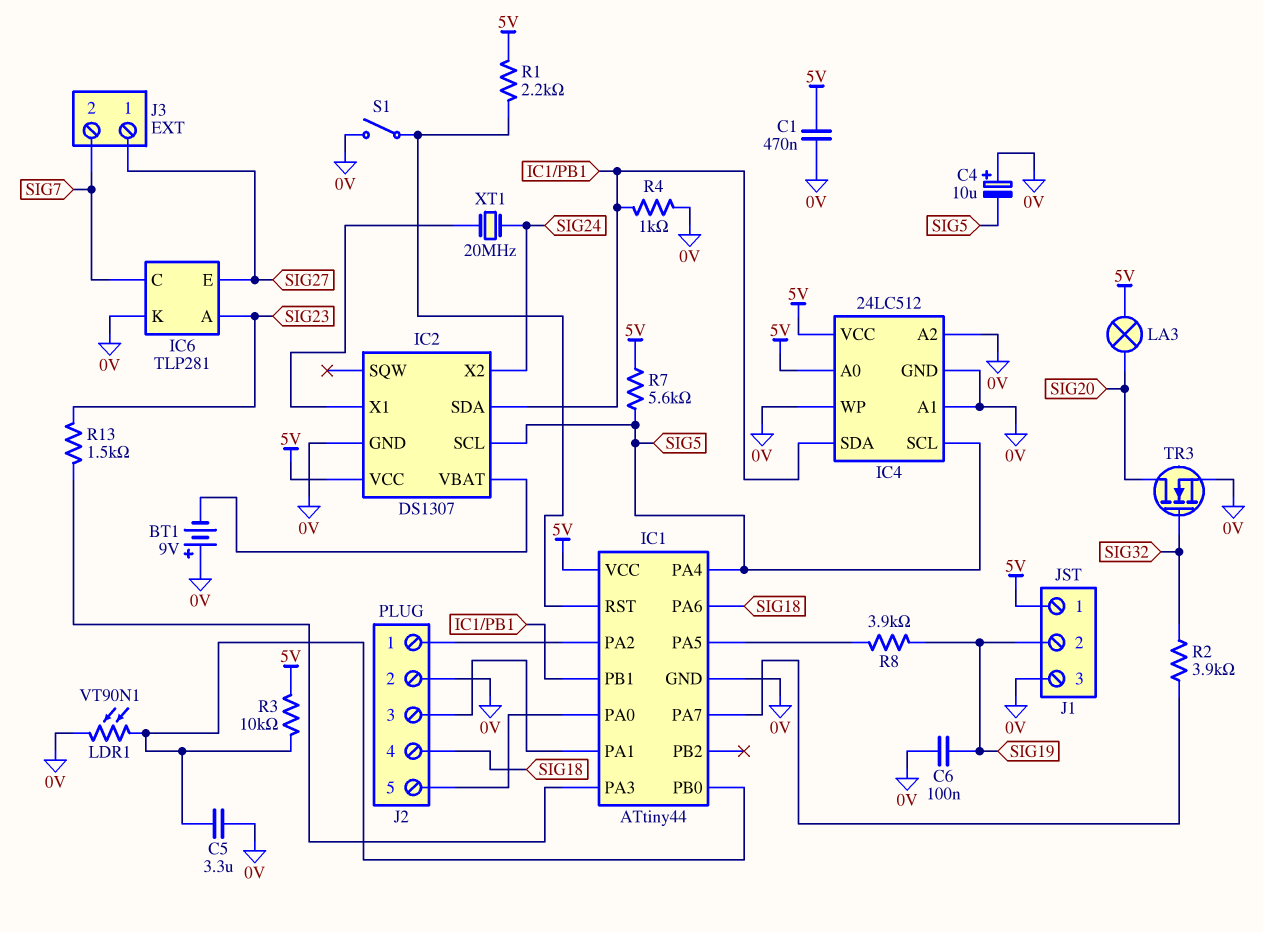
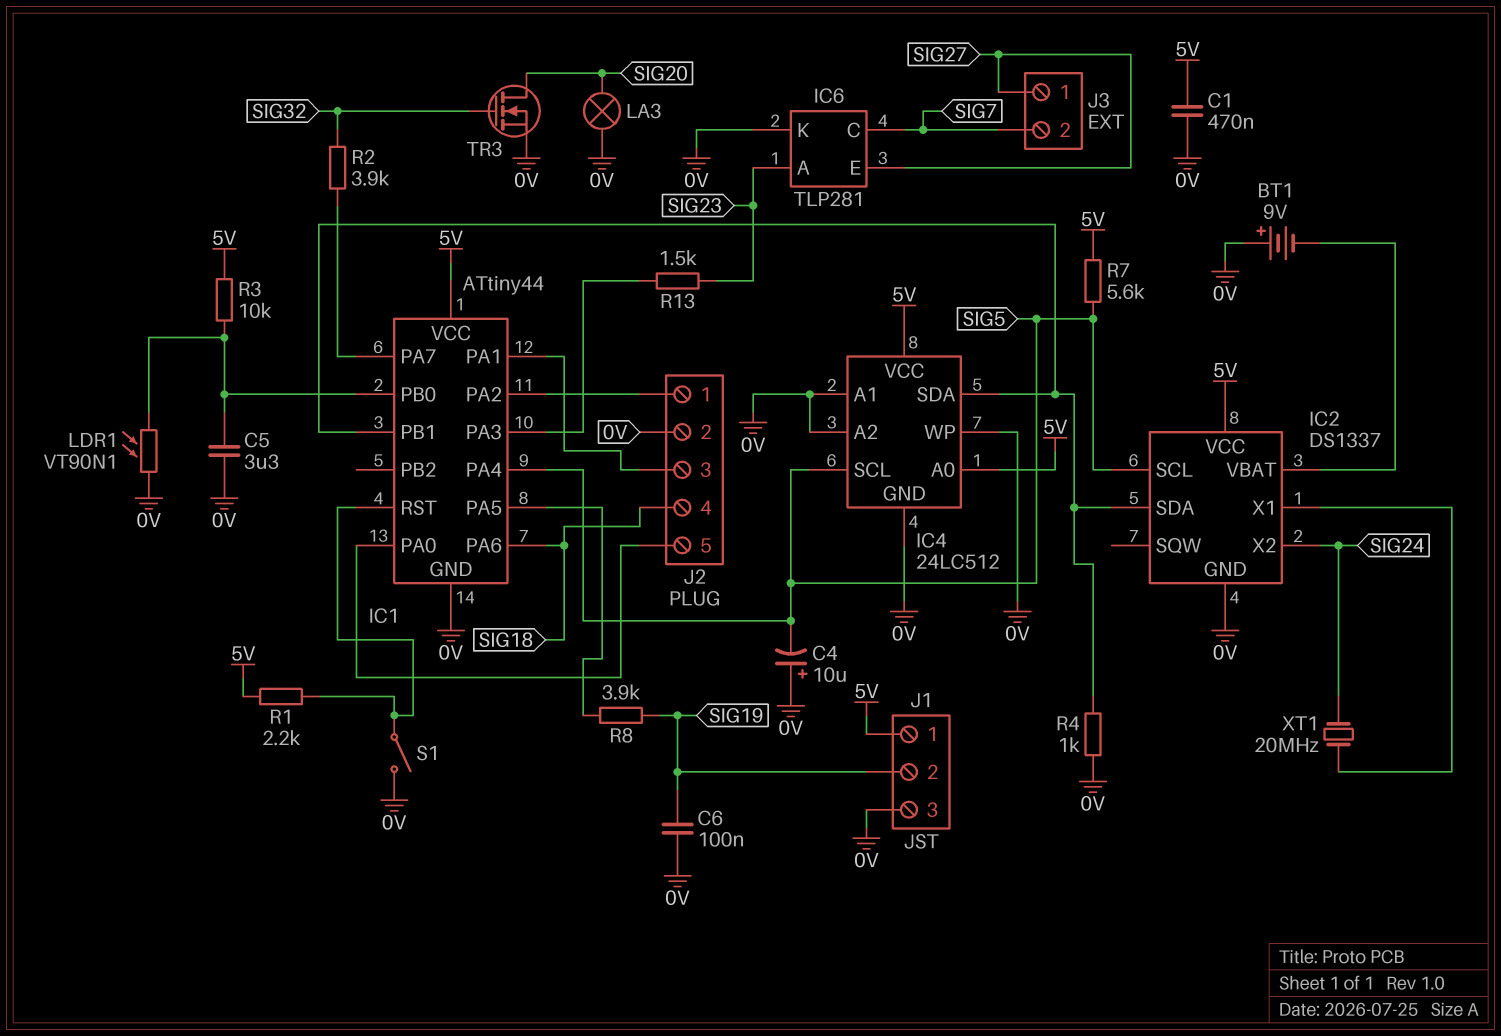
IC2: DS1307 -> DS1337
LA3: lamp (5V, SIG20) -> lamp (0V, SIG20)

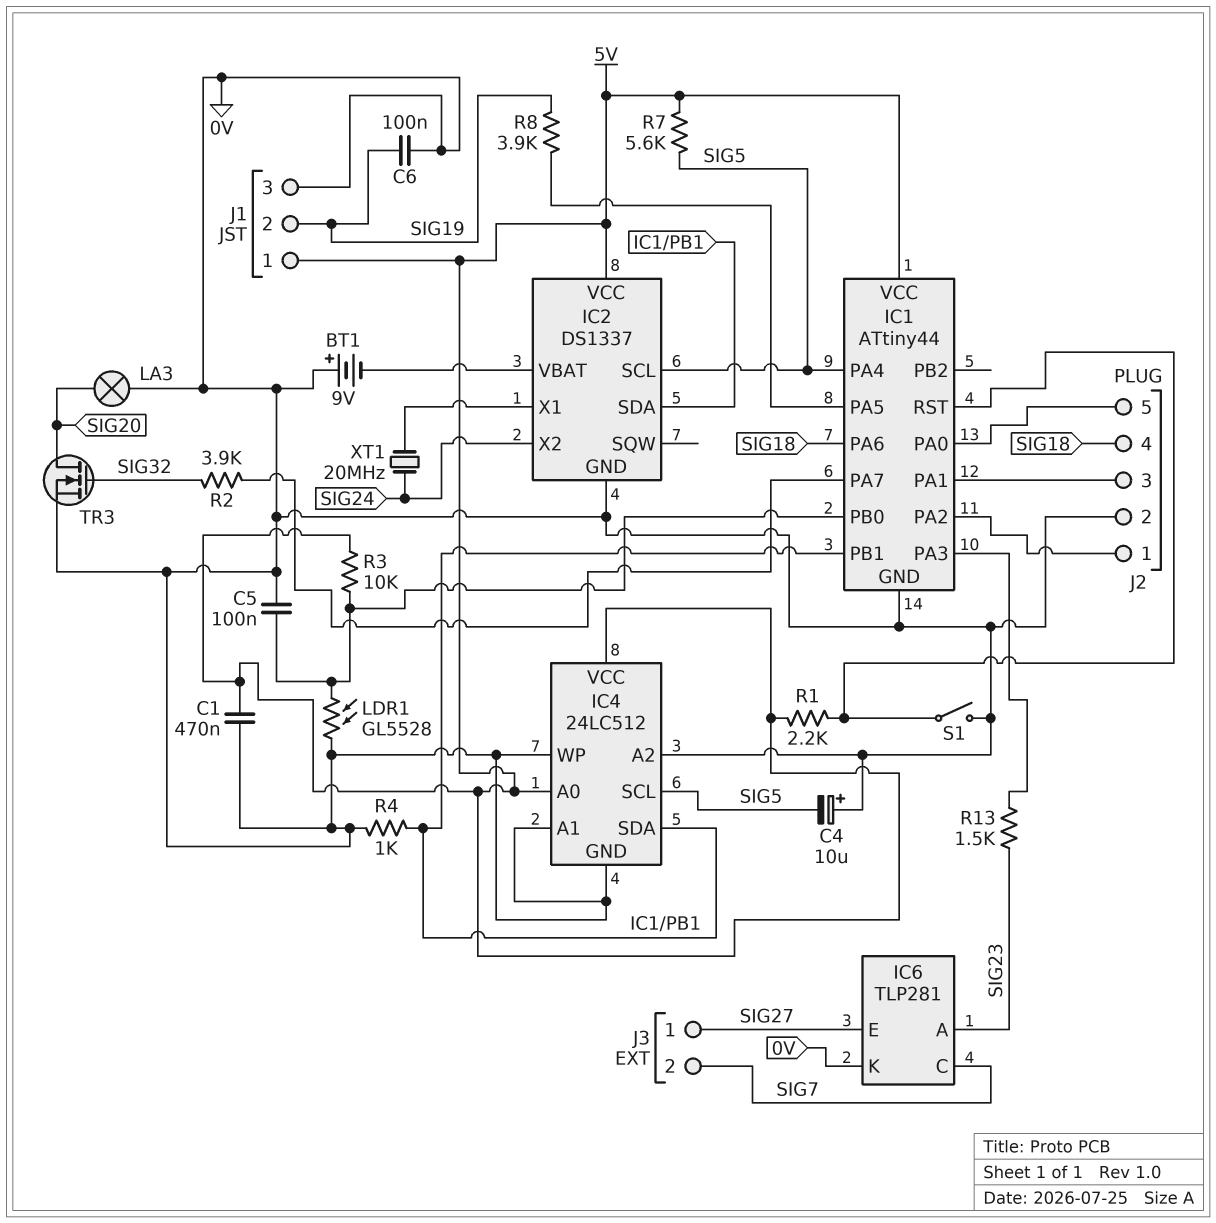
C5: 3.3uF (0V, IC1/PB0) -> 100nF (0V, IC1/PB0)
LDR1: VT90N1 (0V, IC1/PB0) -> GL5528 (0V, IC1/PB0)

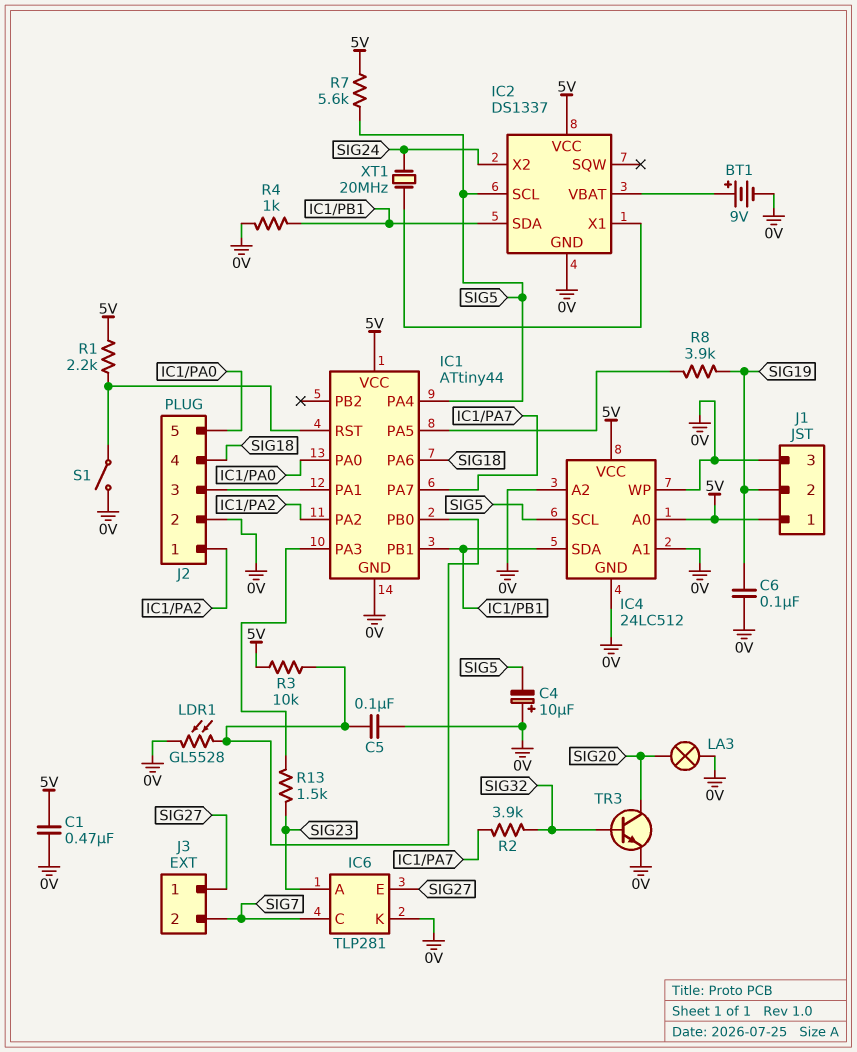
BT1: 9V (plus 0V, minus IC2/VBAT) -> 9V (plus IC2/VBAT, minus 0V)
TR3: NMOS (G SIG32, D SIG20, S 0V) -> NPN (B SIG32, C SIG20, E 0V)

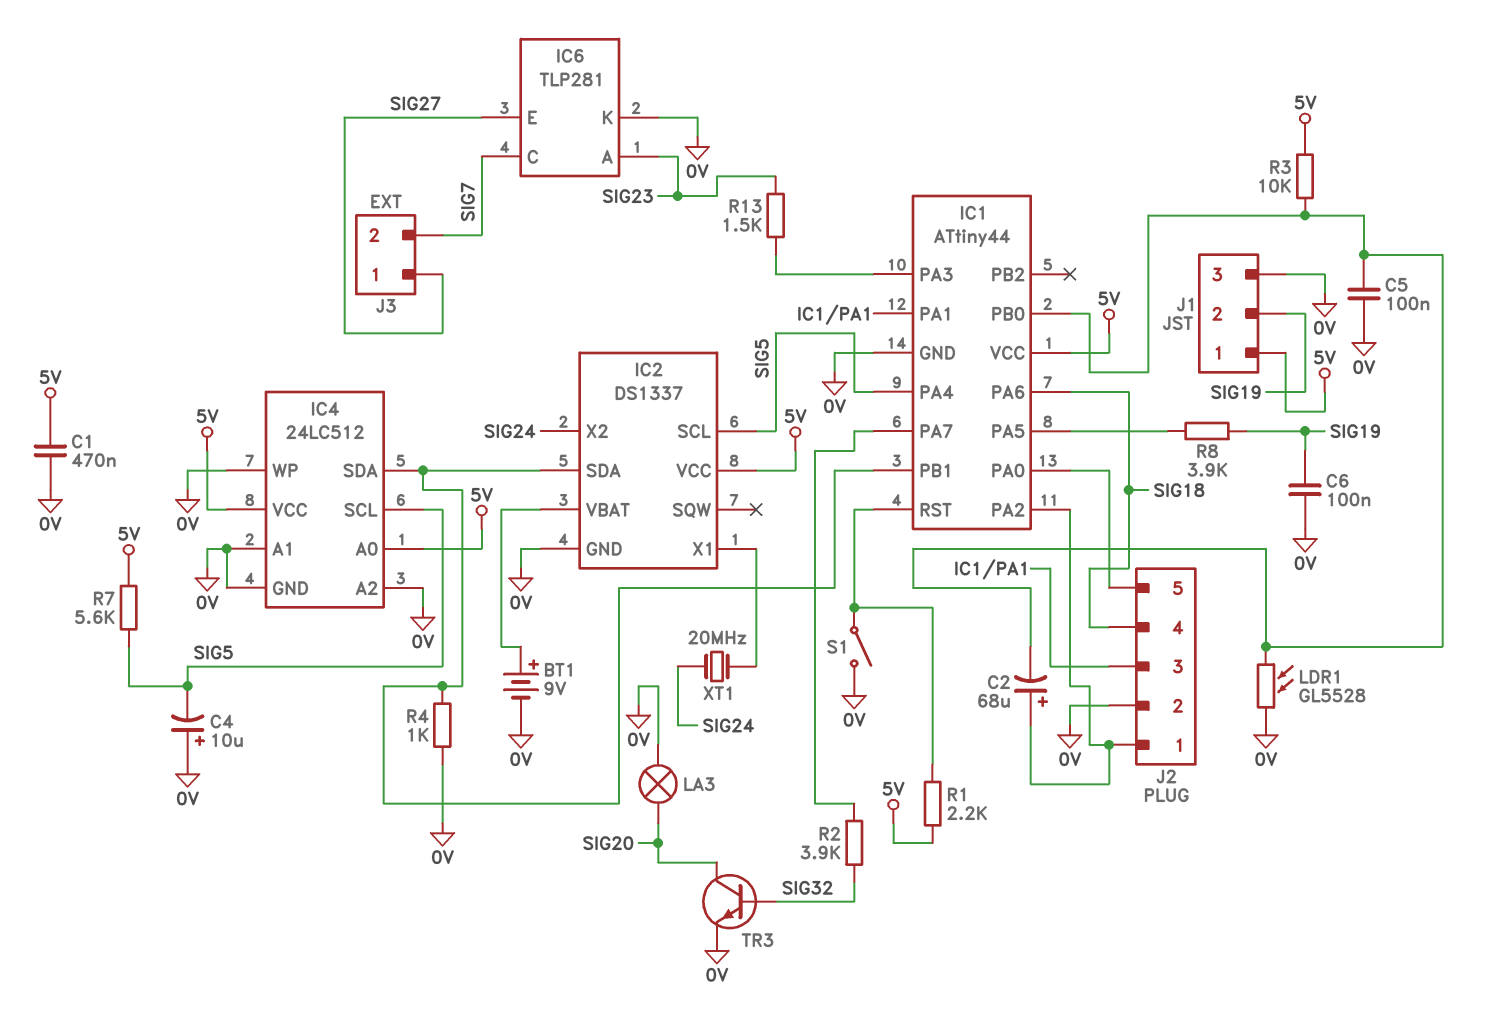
C2: none -> 68uF (plus IC1/PA2, minus IC1/PB0)

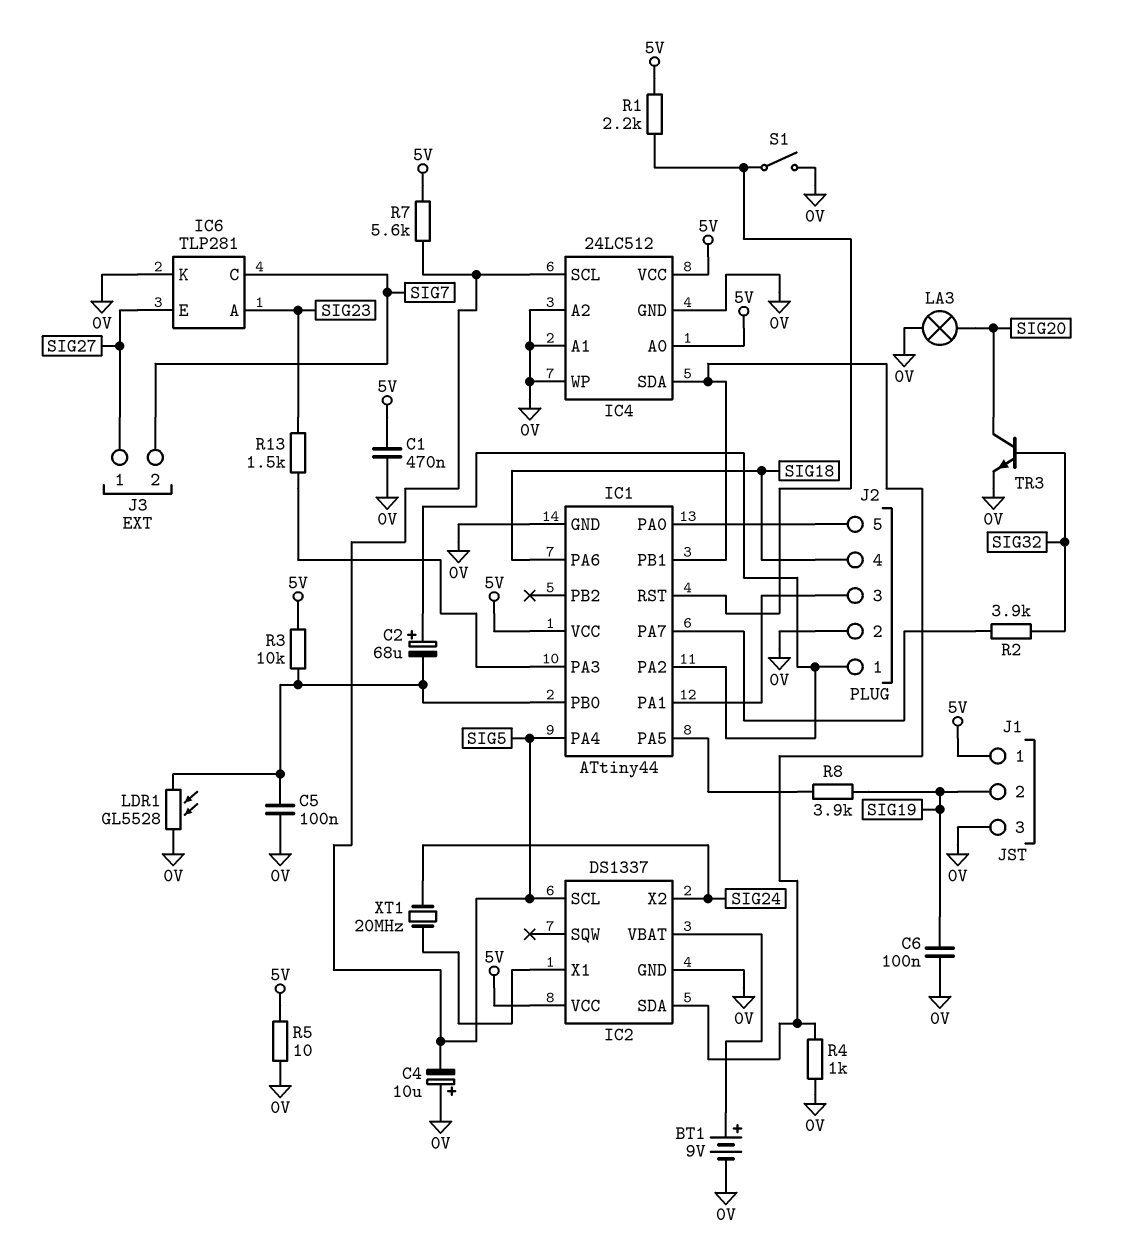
R5: none -> 10 (0V, 5V)

